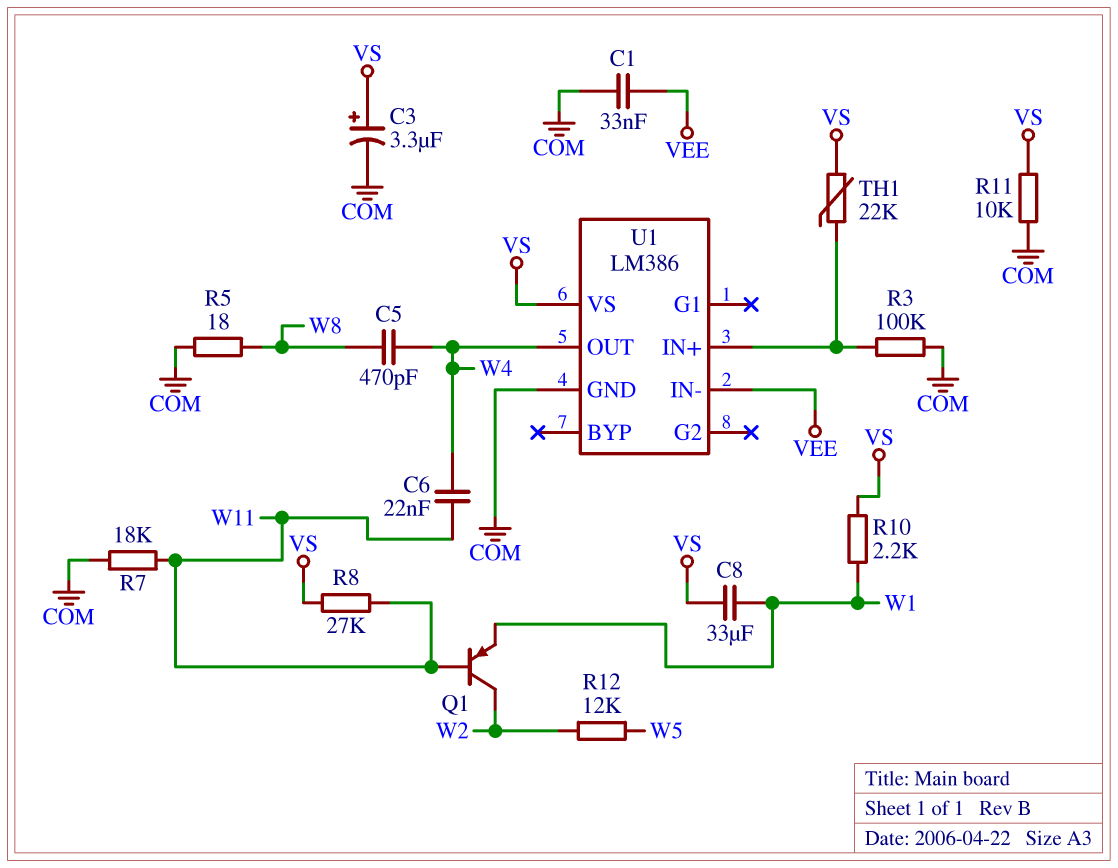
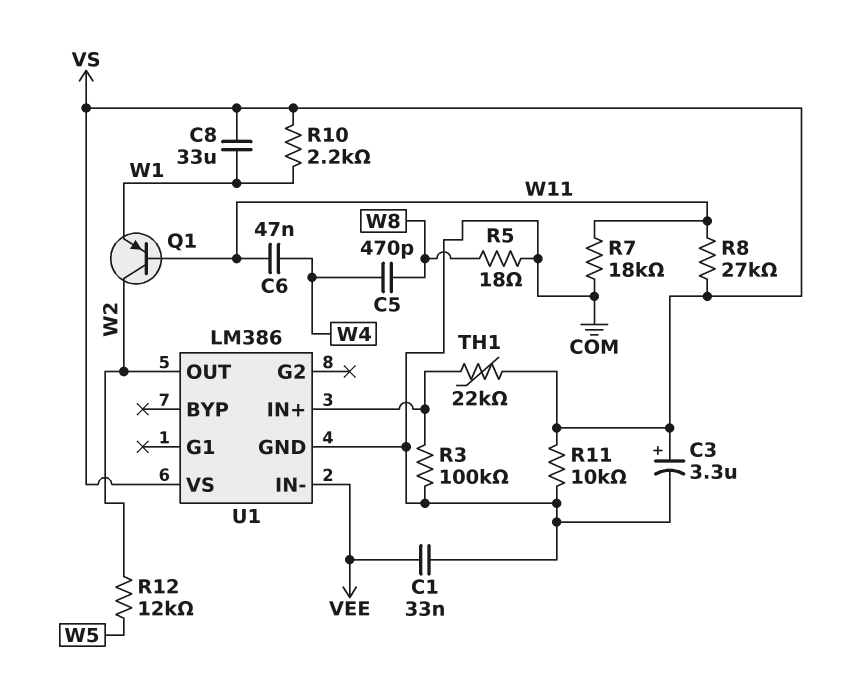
C6: 22nF (W4, W11) -> 47nF (W4, W11)
U1 pin OUT: W4 -> W2

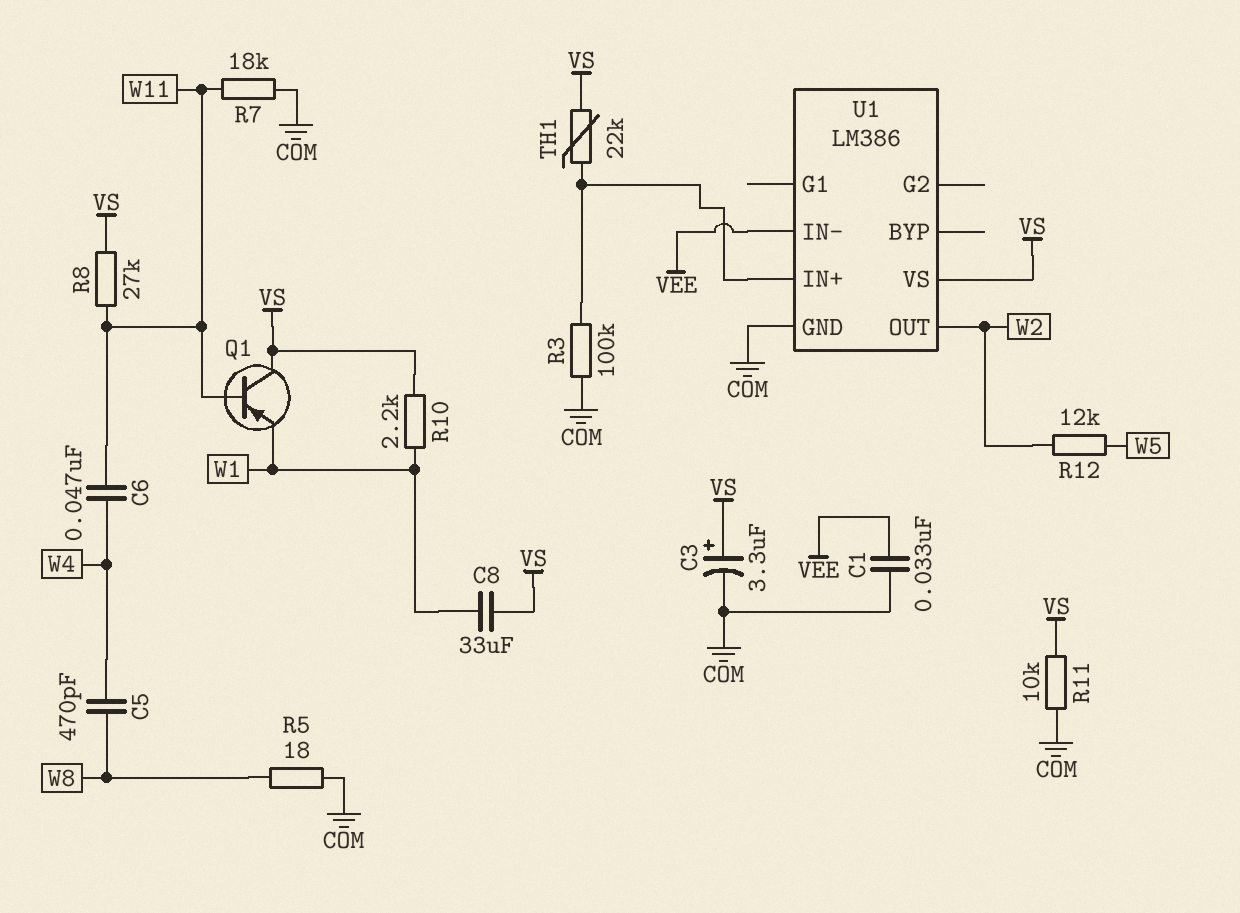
Q1: PNP (B W11, C W2, E W1) -> PNP (B W11, C VS, E W1)

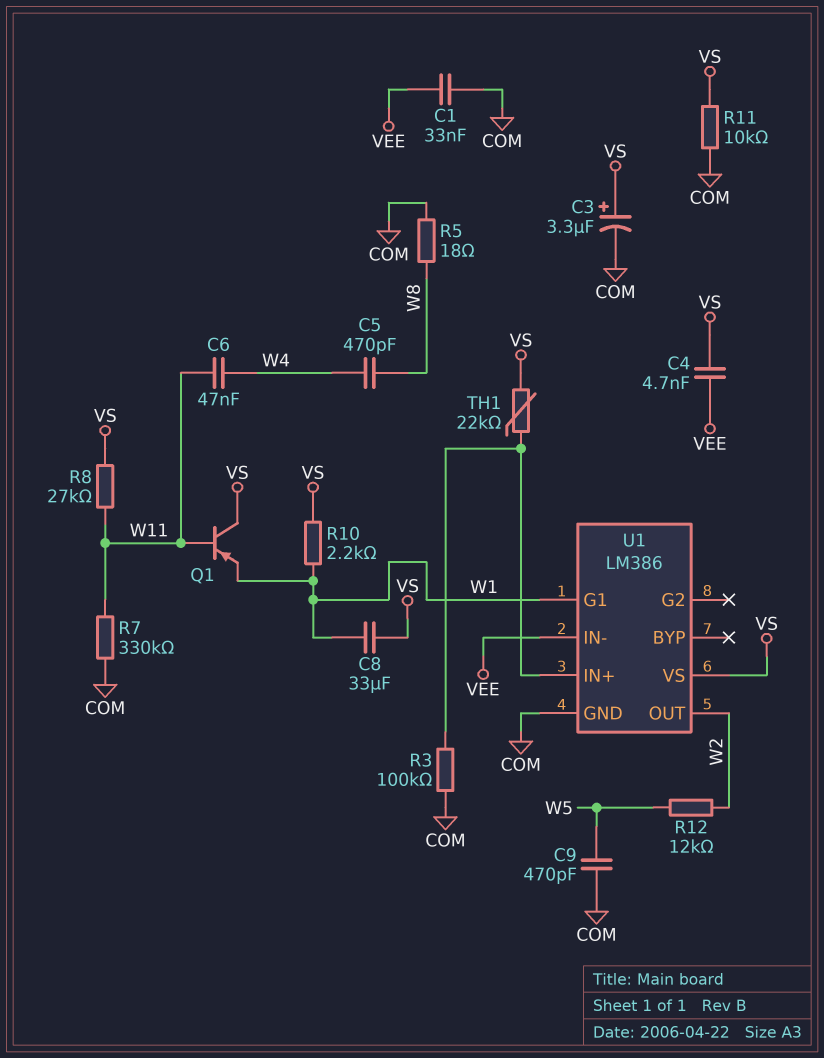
C4: none -> 4.7nF (VEE, VS)
C9: none -> 470pF (COM, W5)
R7: 18k (COM, W11) -> 330k (COM, W11)
U1 pin G1: none -> W1

